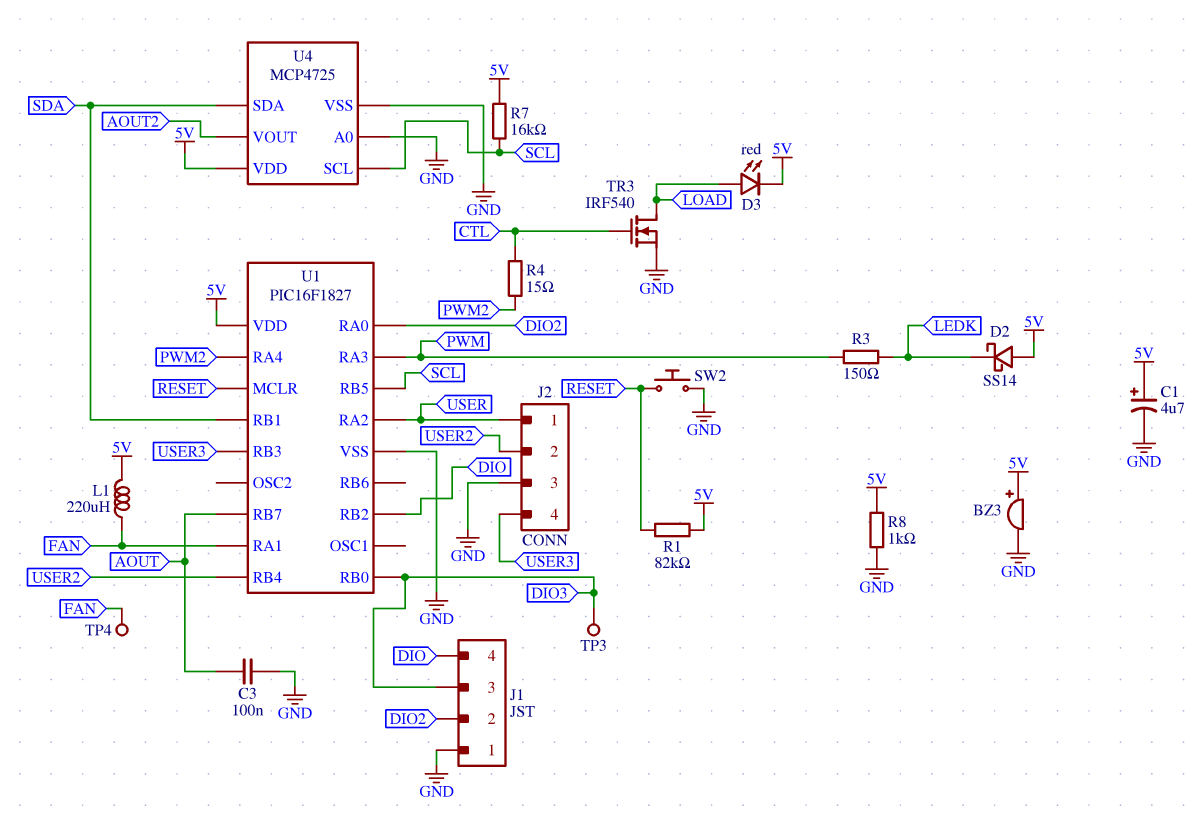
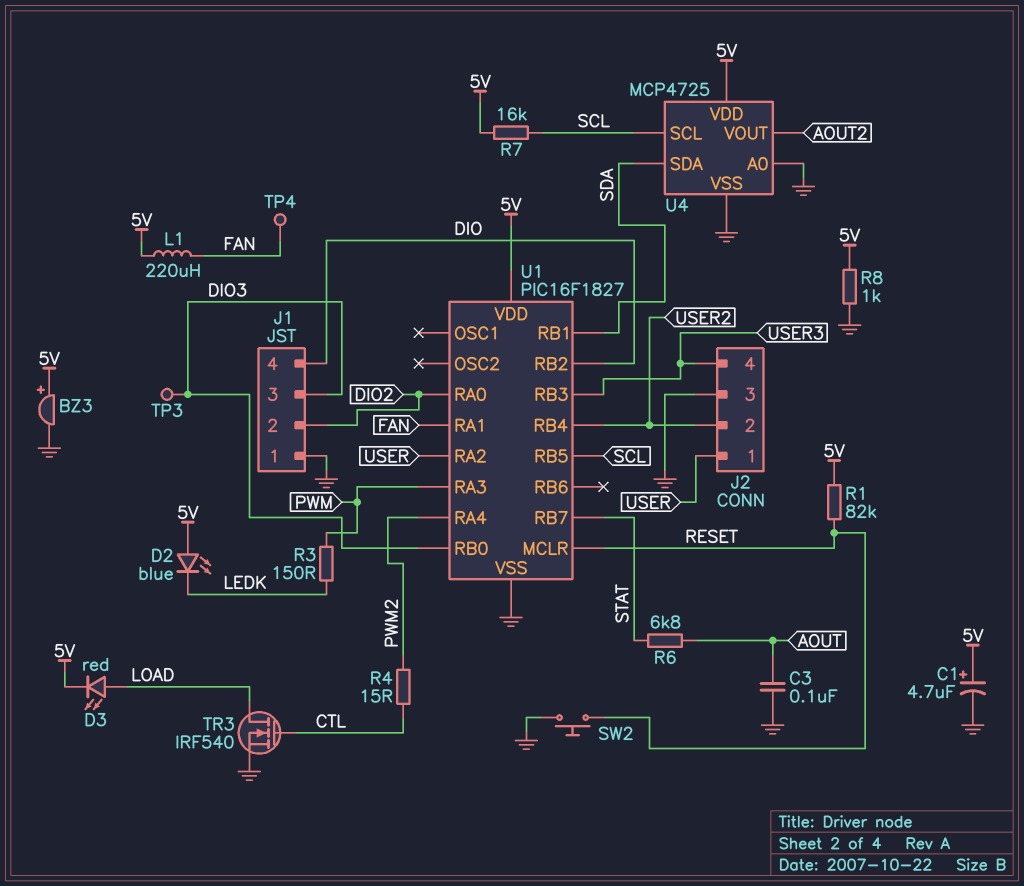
D2: schottky SS14 (A 5V, K LEDK) -> LED blue (A 5V, K LEDK)
R6: none -> 6.8k (AOUT, STAT)
U1 pin RB7: AOUT -> STAT

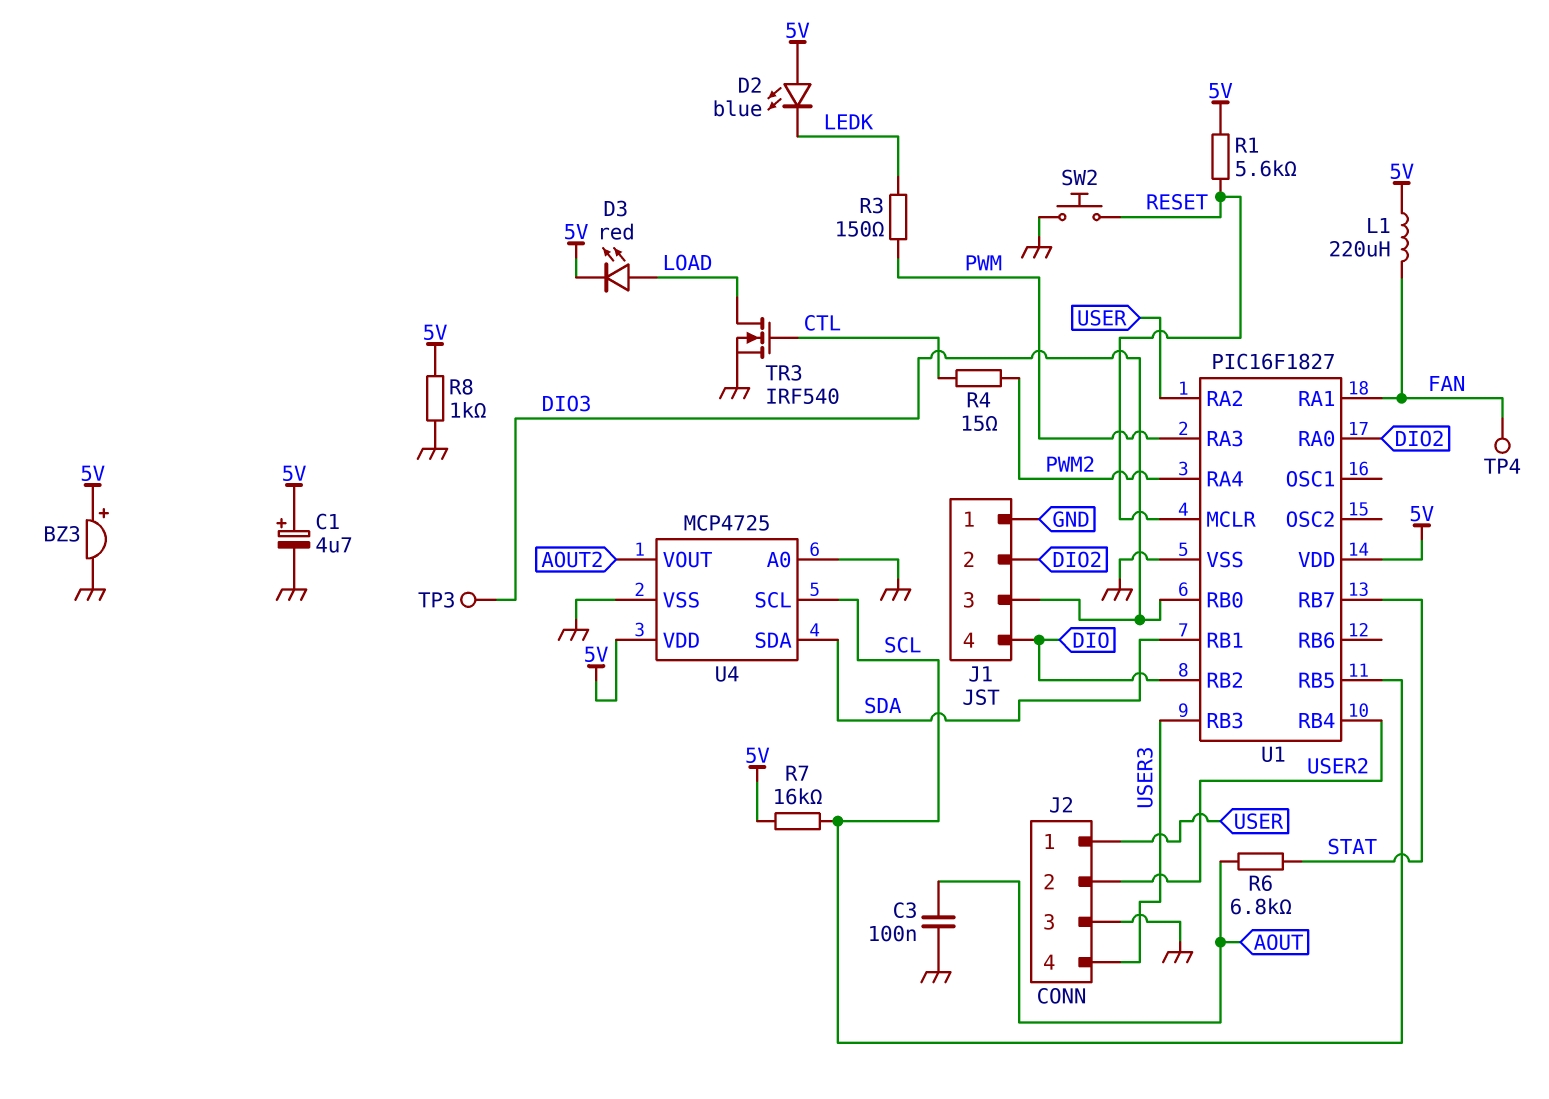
R1: 82k (5V, RESET) -> 5.6k (5V, RESET)

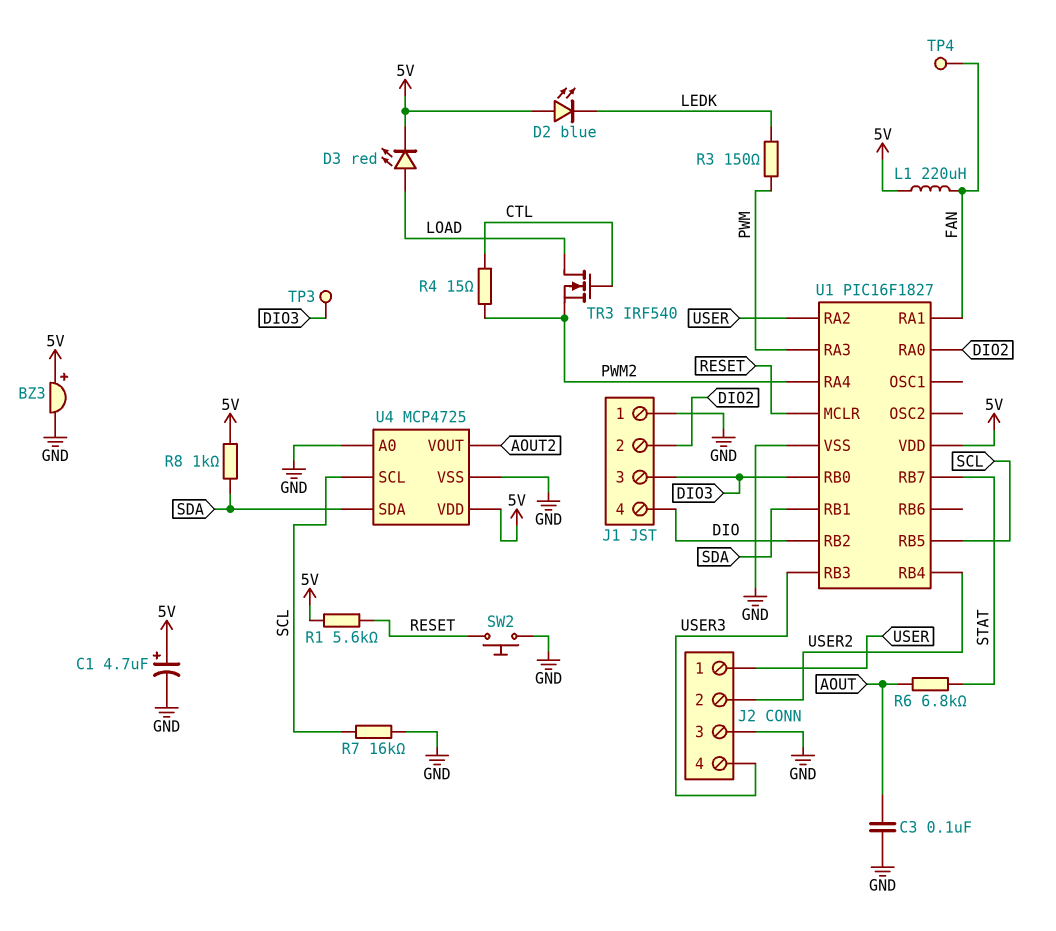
R7: 16k (5V, SCL) -> 16k (GND, SCL)
R8: 1k (5V, GND) -> 1k (5V, SDA)
TR3: NMOS IRF540 (G CTL, D LOAD, S GND) -> NMOS IRF540 (G CTL, D LOAD, S PWM2)

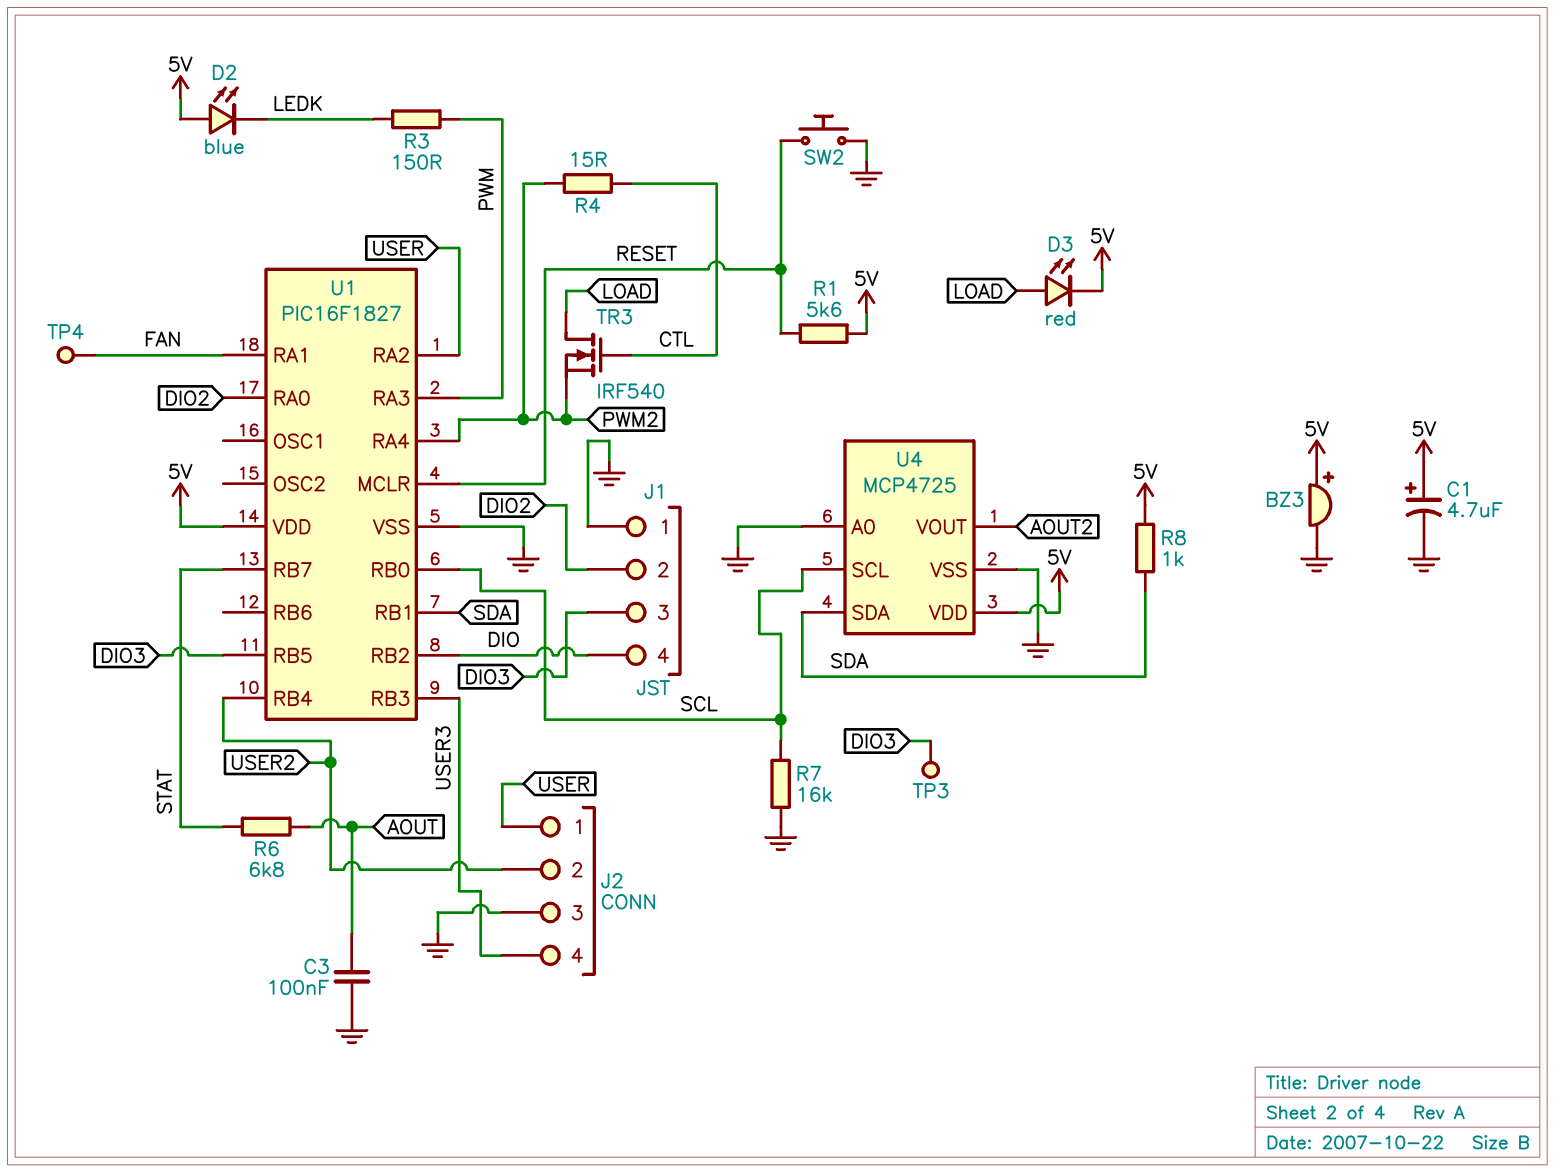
L1: 220uH (5V, FAN) -> none
U1 pin RB0: DIO3 -> SCL
U1 pin RB5: SCL -> DIO3

